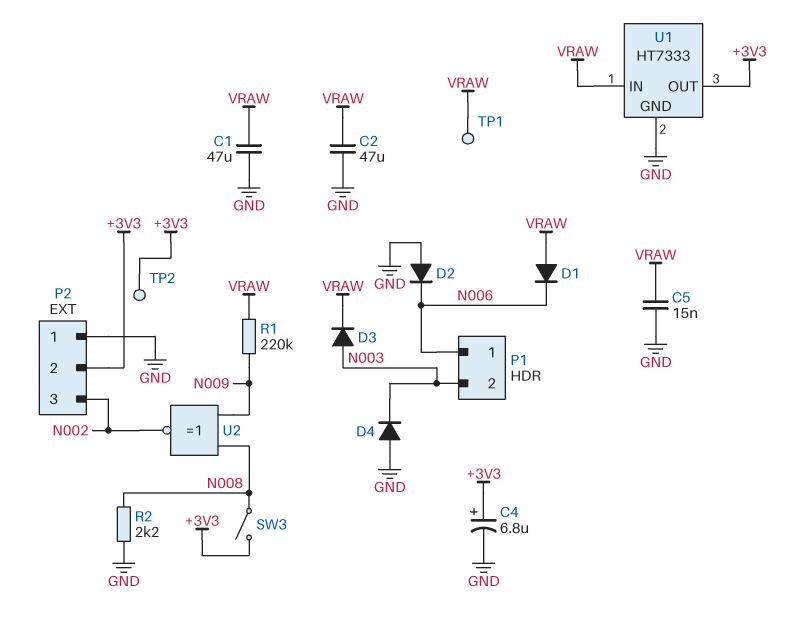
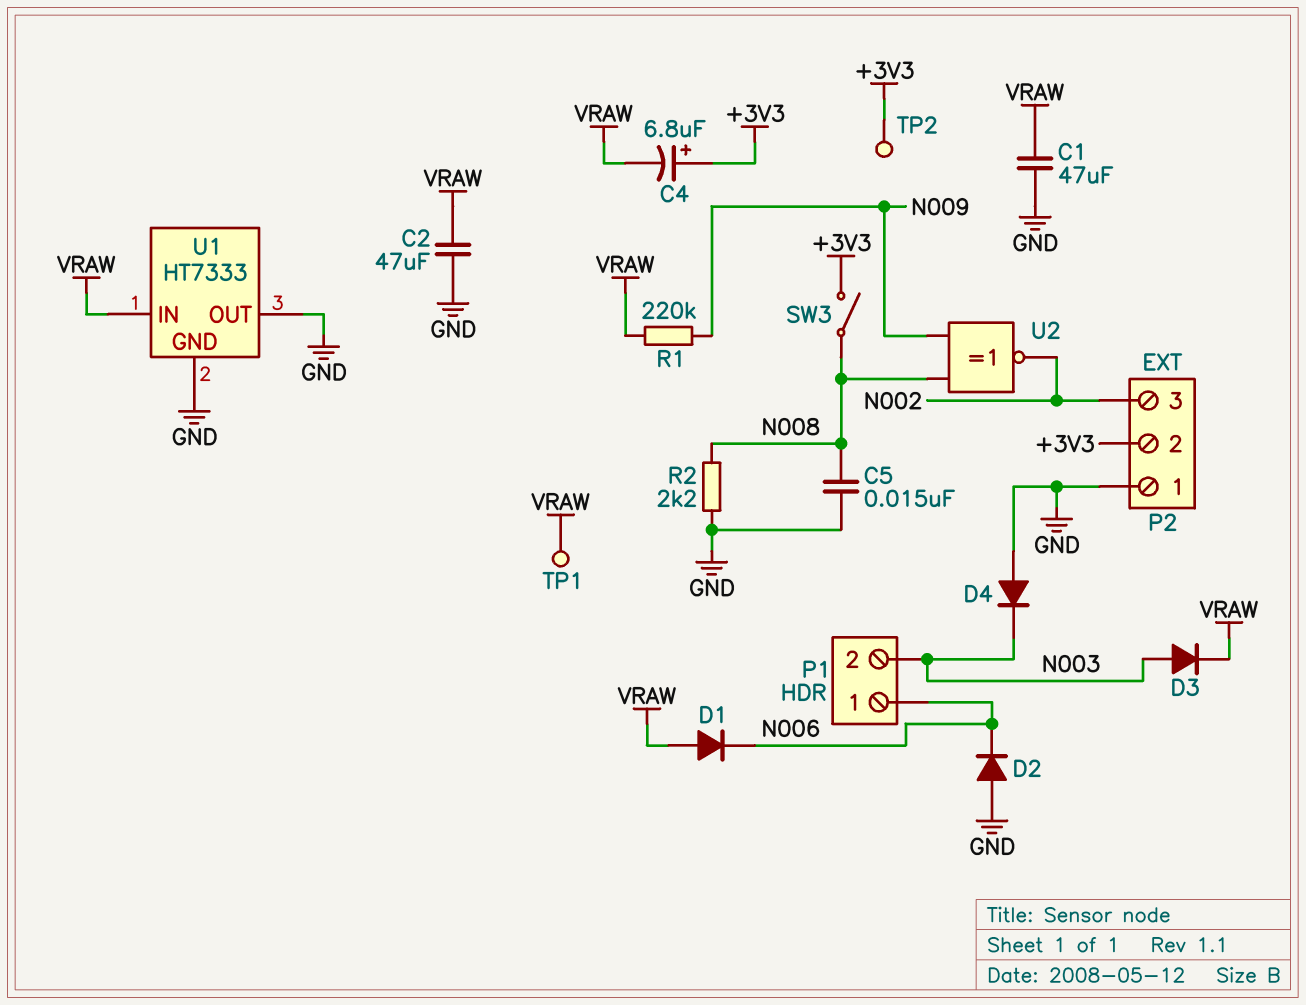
C4: 6.8uF (plus +3V3, minus GND) -> 6.8uF (plus +3V3, minus VRAW)
C5: 15nF (GND, VRAW) -> 15nF (GND, N008)
U1 pin OUT: +3V3 -> GND

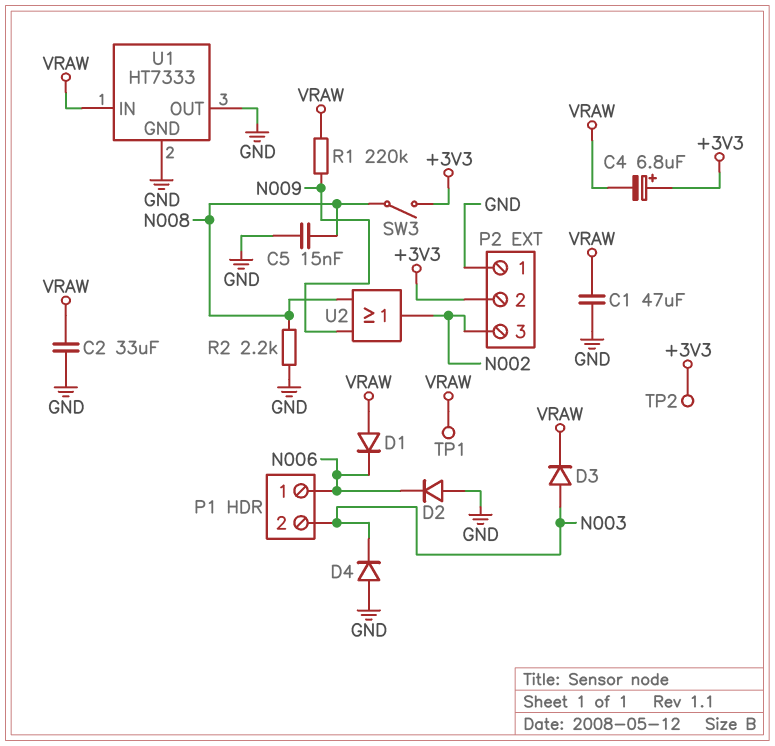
C2: 47uF (GND, VRAW) -> 33uF (GND, VRAW)
U2: XNOR (in N008, in N009, out N002) -> OR (in N008, in N009, out N002)

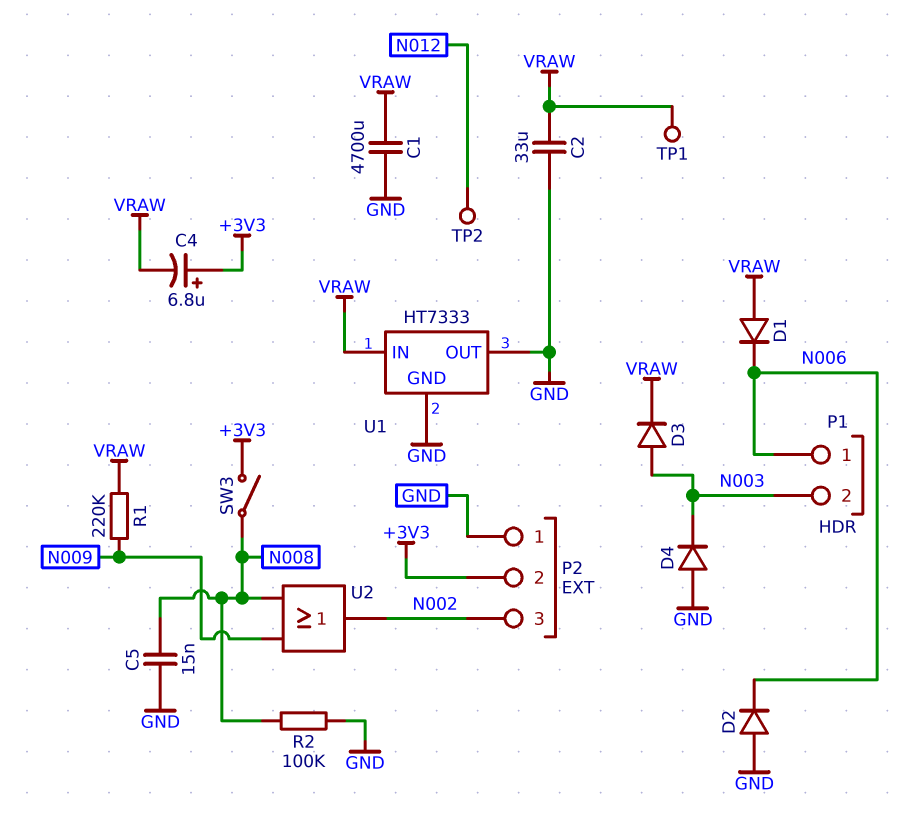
C1: 47uF (GND, VRAW) -> 4700uF (GND, VRAW)
R2: 2.2k (GND, N008) -> 100k (GND, N008)
TP2: test point (+3V3) -> test point (N012)

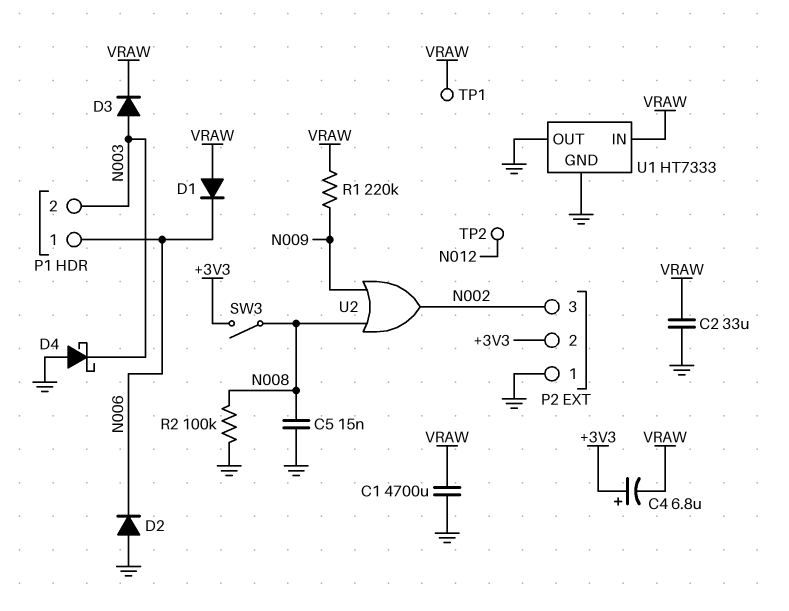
D4: diode (A GND, K N003) -> schottky (A GND, K N003)

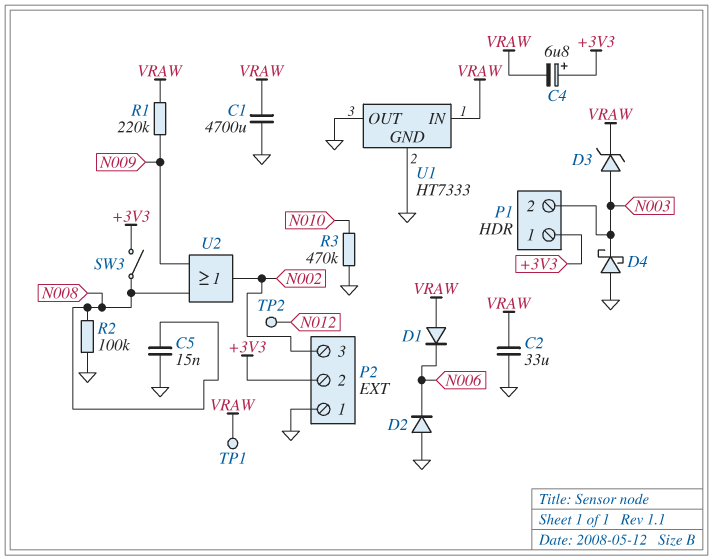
D3: diode (A N003, K VRAW) -> zener (A N003, K VRAW)
P1 pin 1: N006 -> +3V3
R3: none -> 470k (GND, N010)

